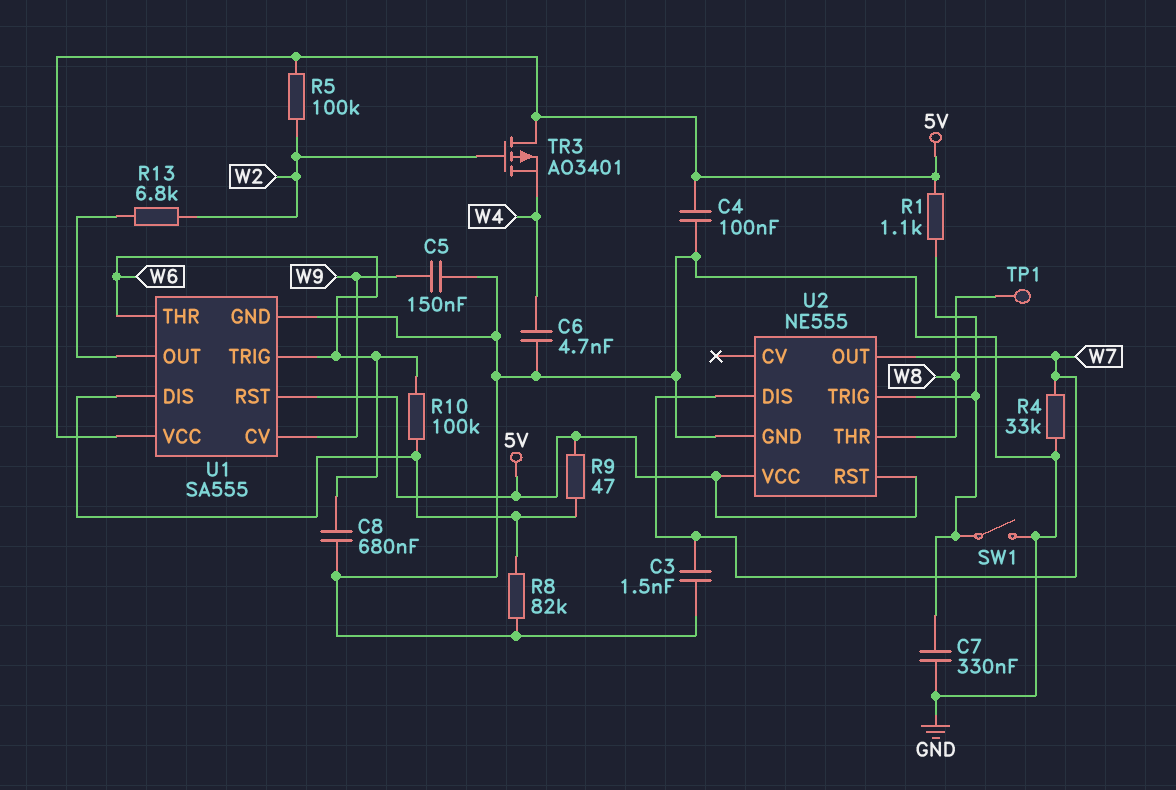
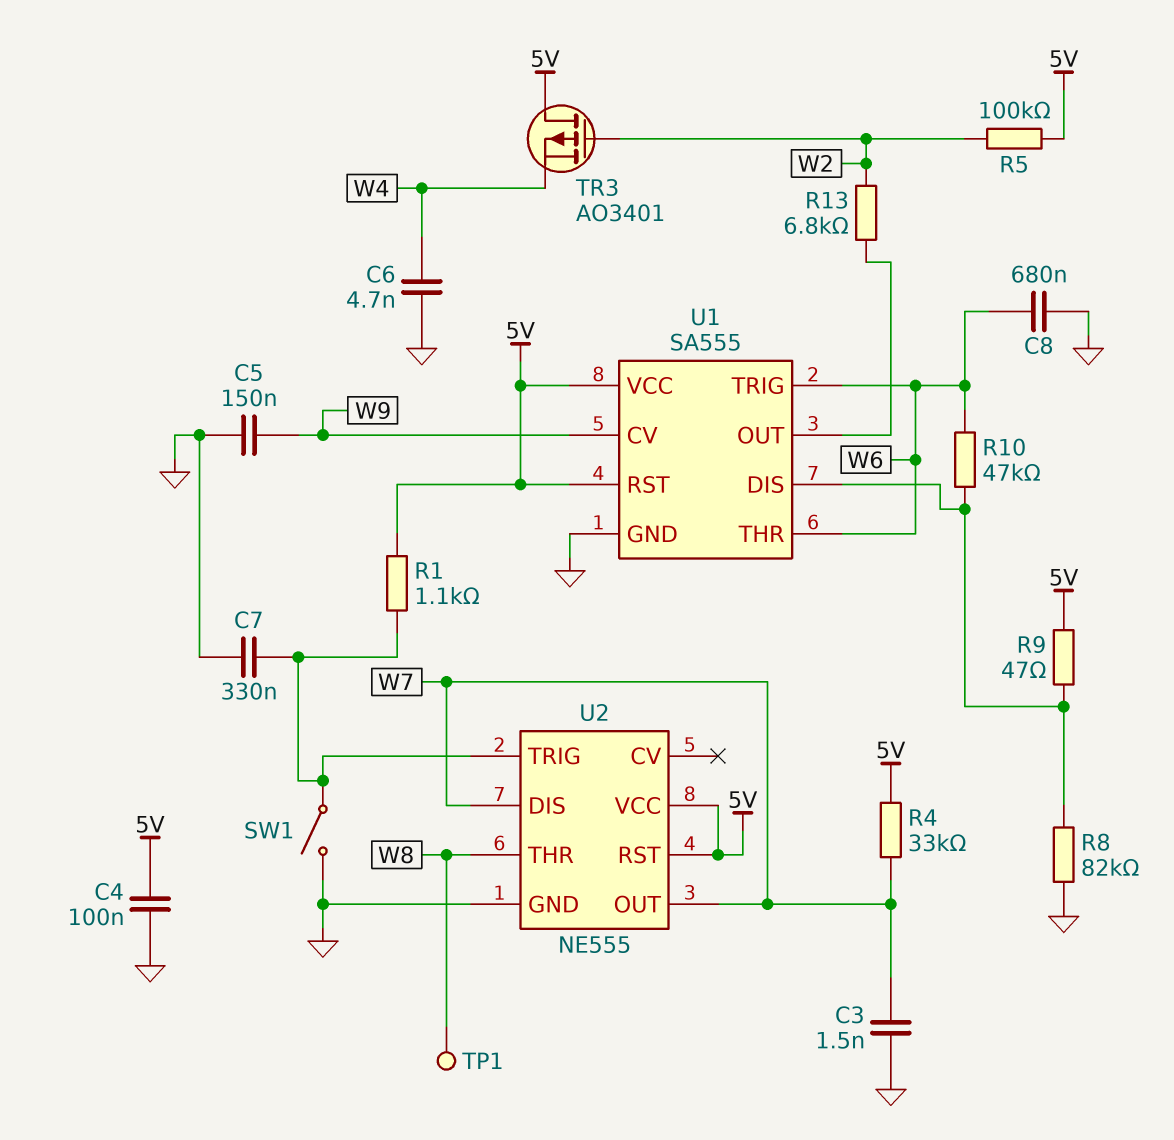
R4: 33k (GND, W7) -> 33k (5V, W7)
R10: 100k (U1/DIS, W6) -> 47k (U1/DIS, W6)

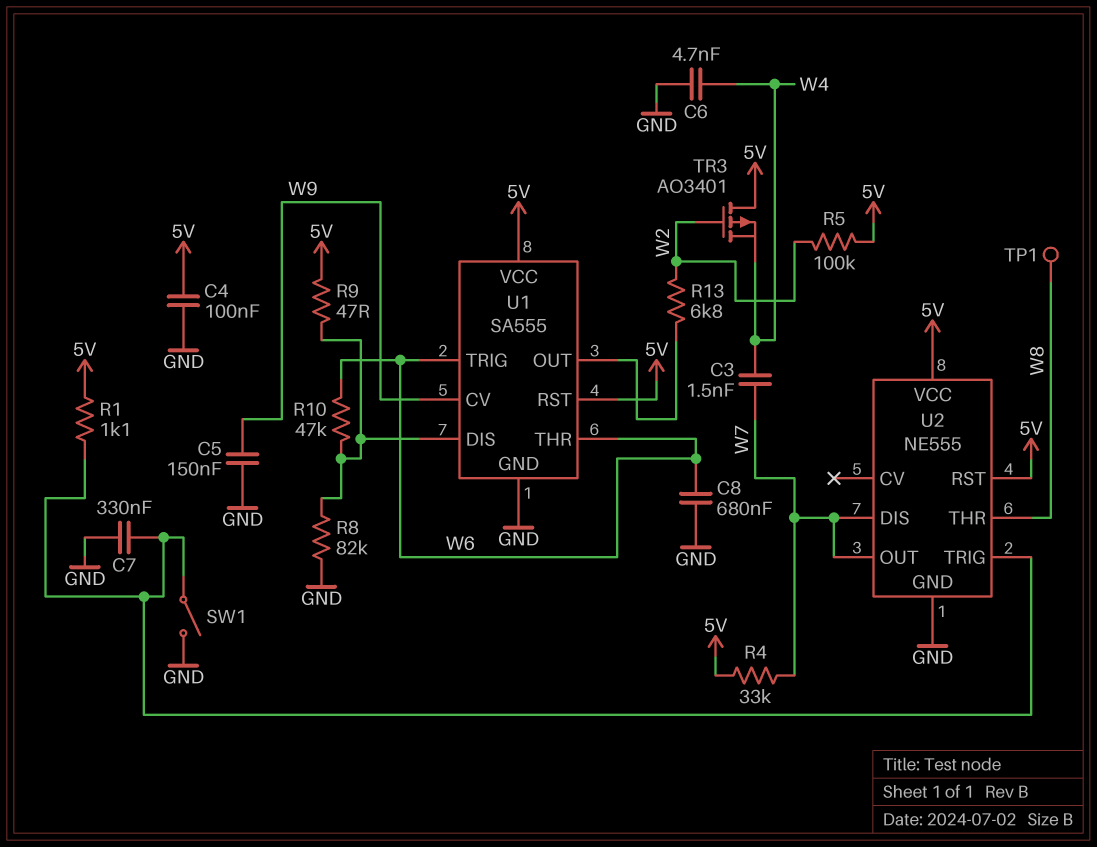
C3: 1.5nF (GND, W7) -> 1.5nF (W4, W7)

